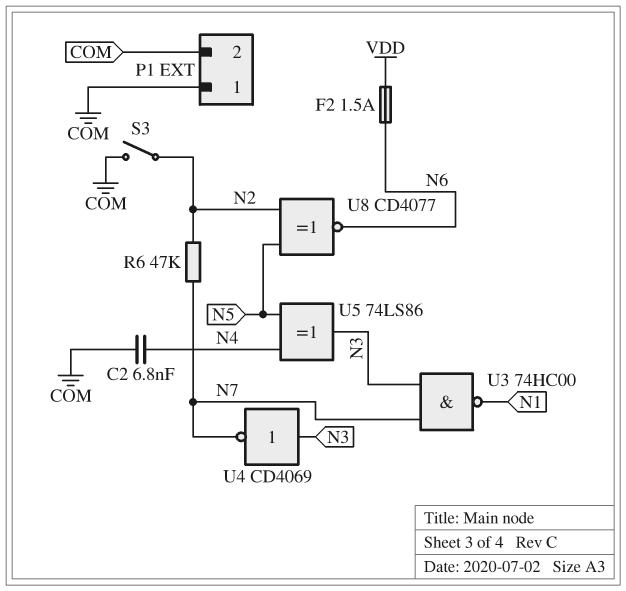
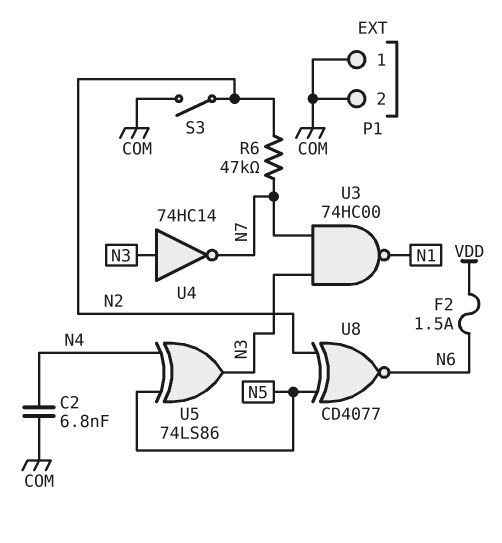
U4: NOT CD4069 (in N3, out N7) -> NOT 74HC14 (in N3, out N7)

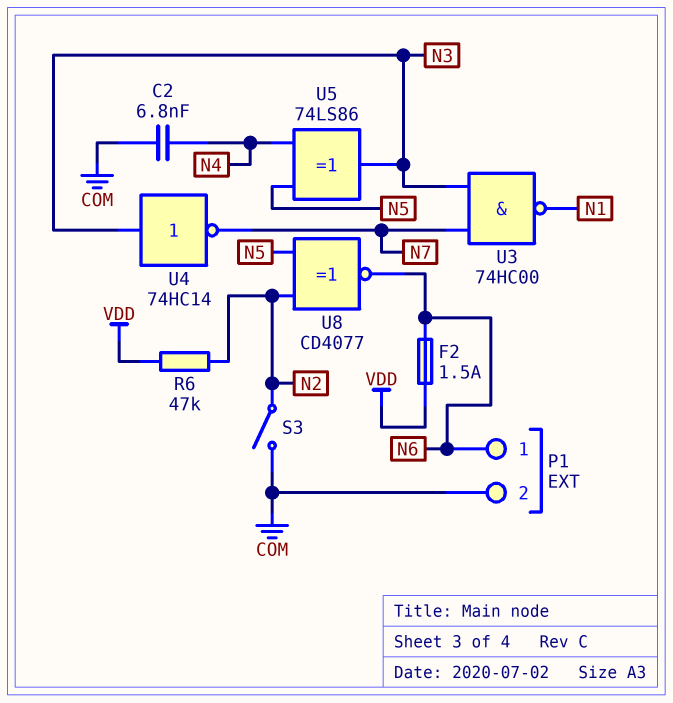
P1 pin 1: COM -> N6
R6: 47k (N2, N7) -> 47k (N2, VDD)

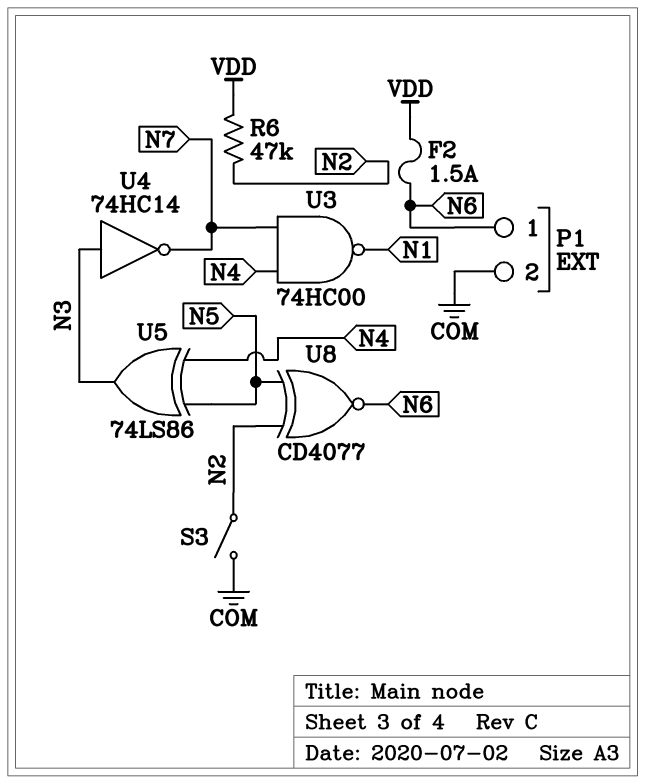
C2: 6.8nF (COM, N4) -> none
U3: NAND 74HC00 (in N3, in N7, out N1) -> NAND 74HC00 (in N4, in N7, out N1)

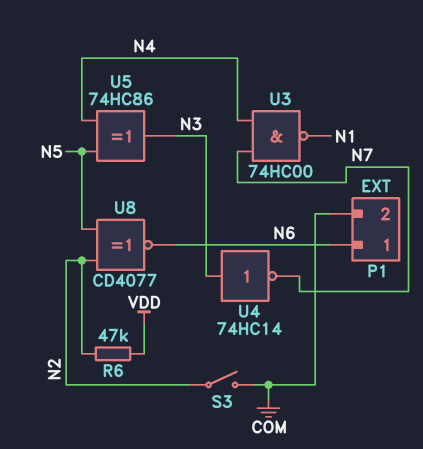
F2: 1.5A (N6, VDD) -> none
U5: XOR 74LS86 (in N4, in N5, out N3) -> XOR 74HC86 (in N4, in N5, out N3)

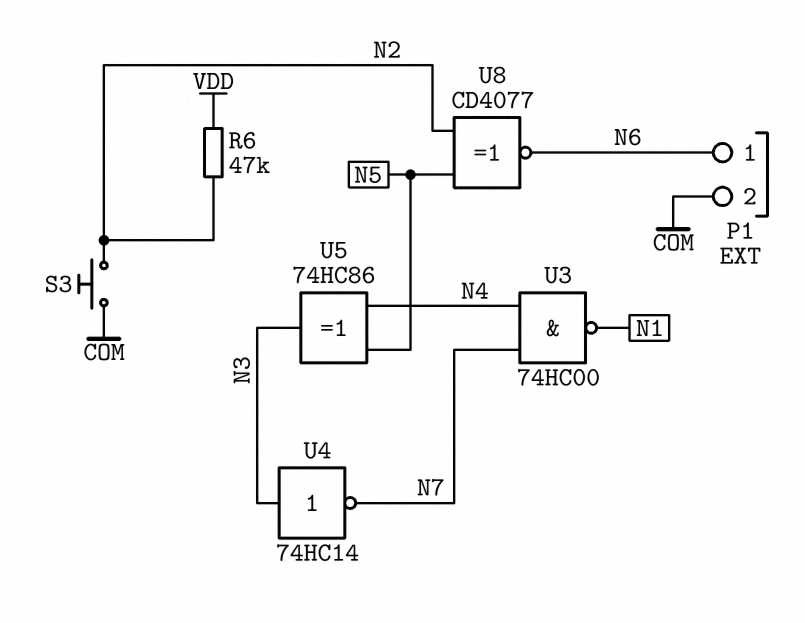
S3: switch (COM, N2) -> button (COM, N2)

